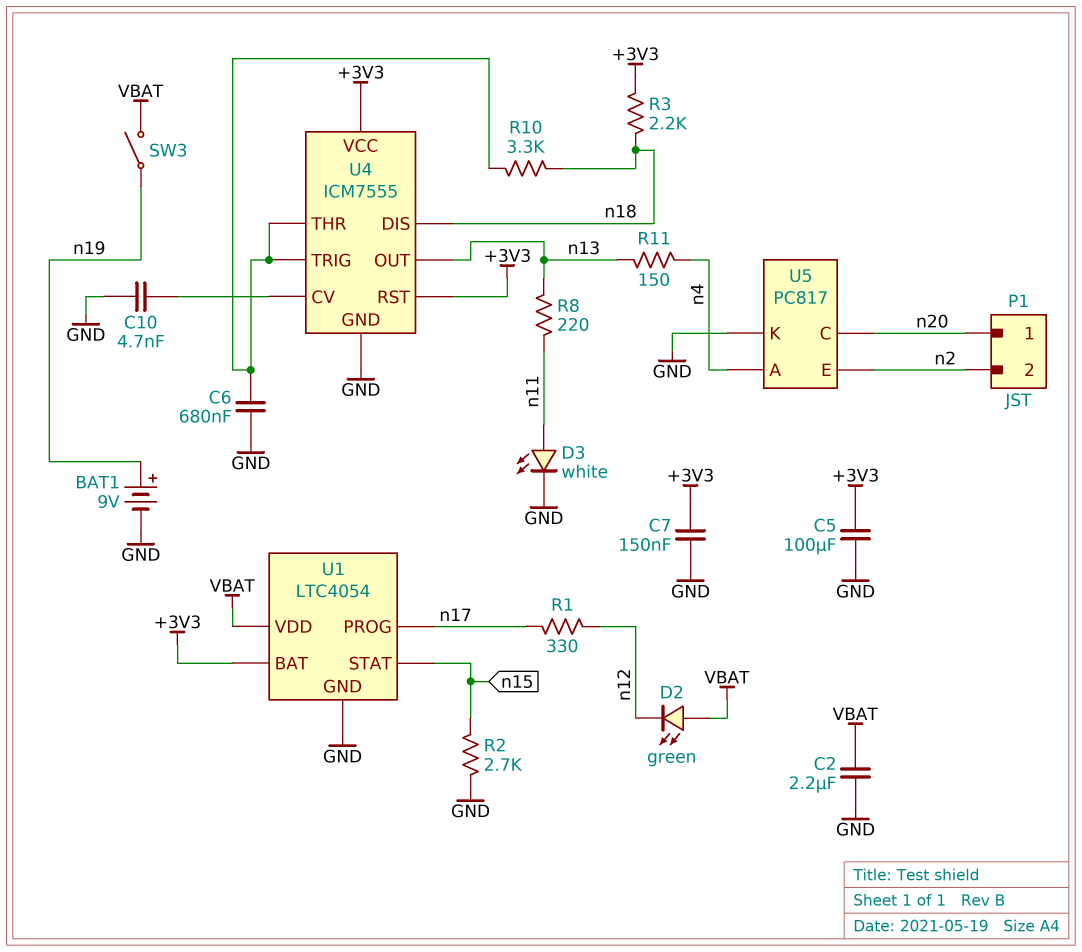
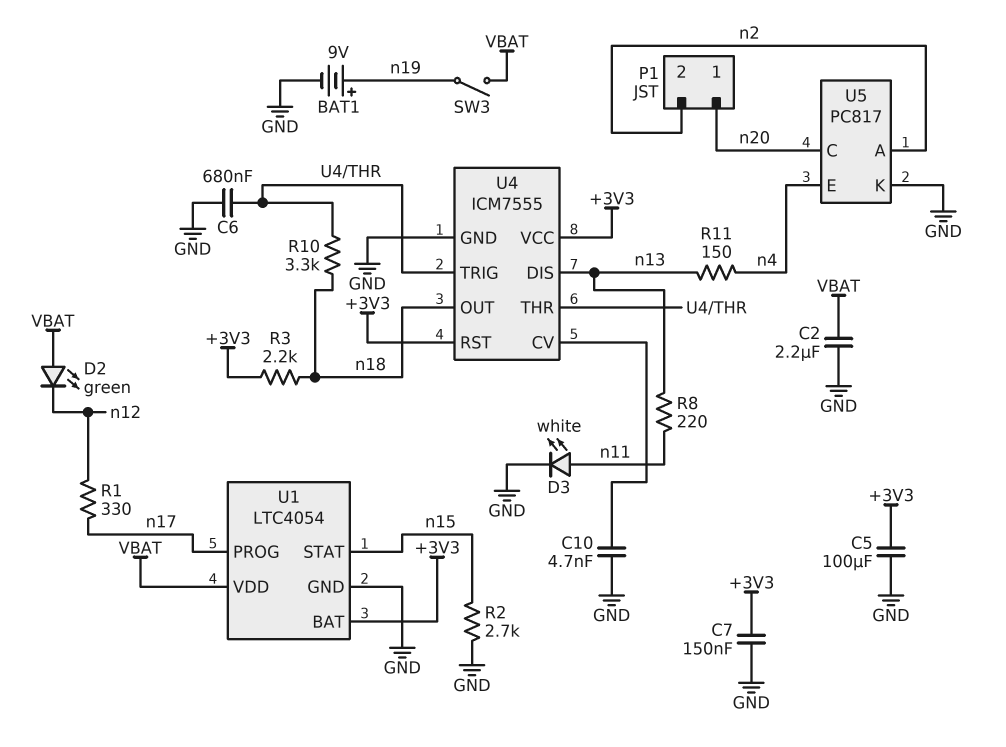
U4 pin DIS: n18 -> n13
U4 pin OUT: n13 -> n18
U5 pin A: n4 -> n2
U5 pin E: n2 -> n4

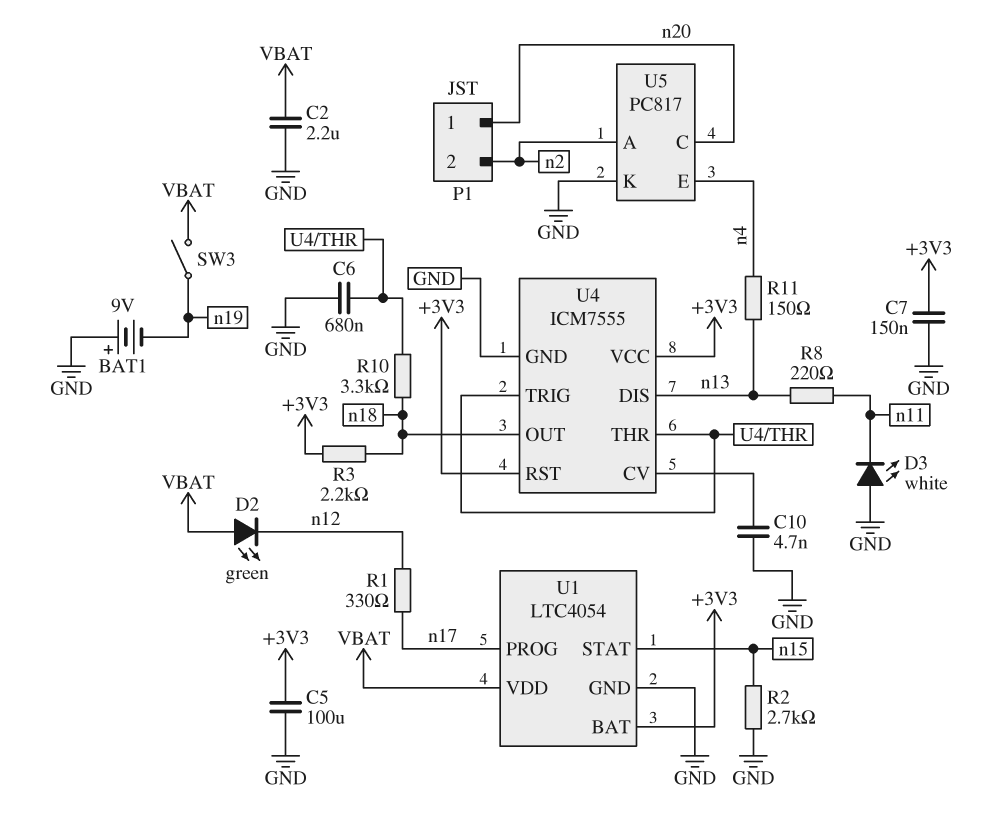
BAT1: 9V (plus n19, minus GND) -> 9V (plus GND, minus n19)
D3: LED white (A n11, K GND) -> LED white (A GND, K n11)

